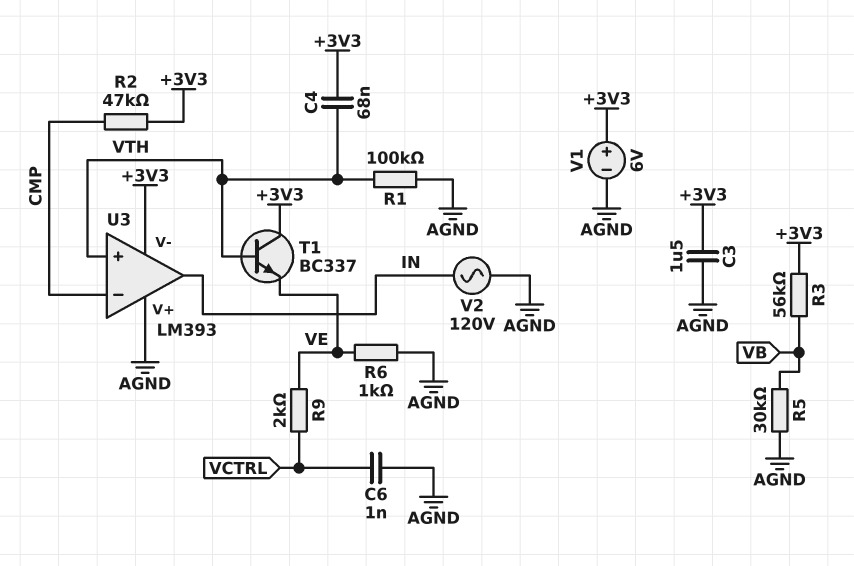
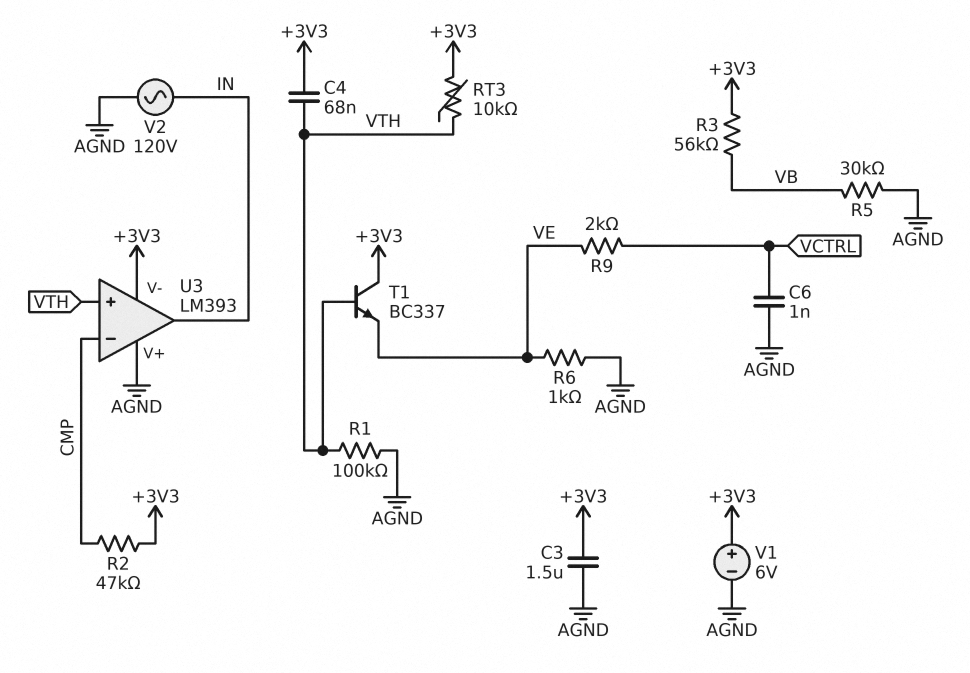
RT3: none -> 10k (+3V3, VTH)

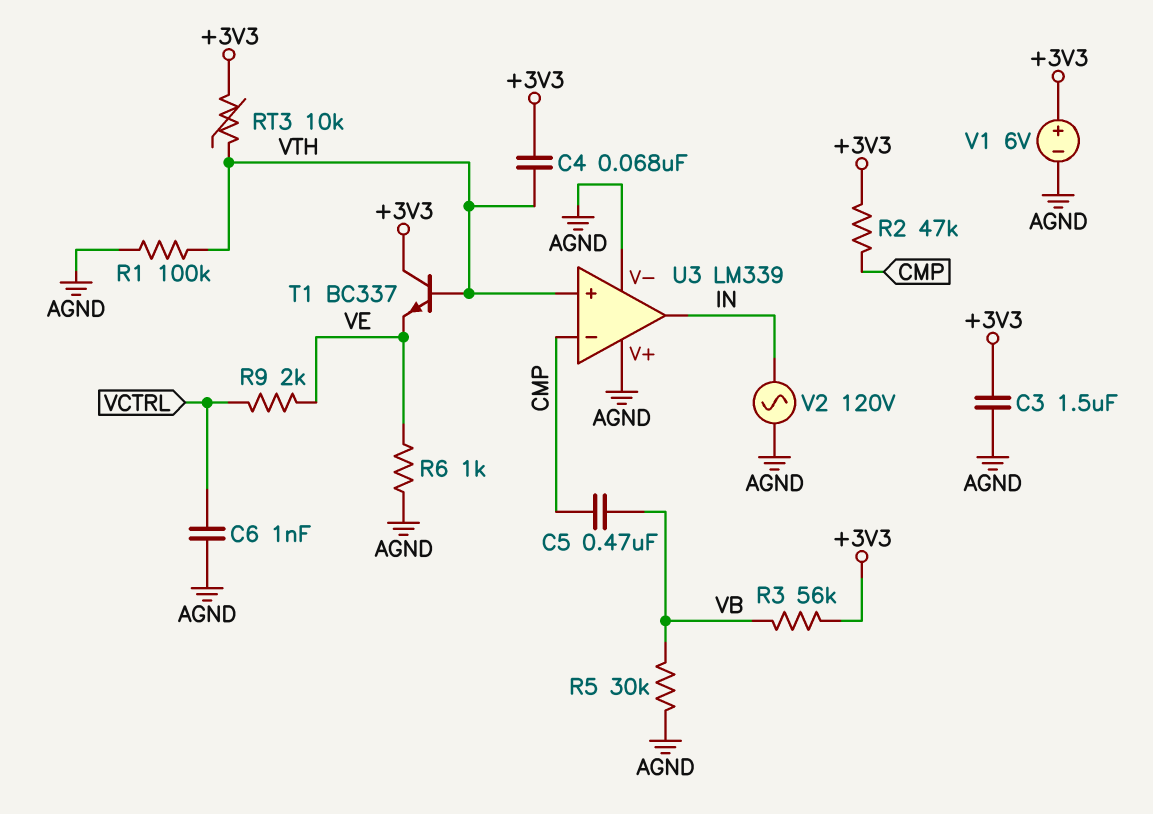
C5: none -> 470nF (CMP, VB)
U3: LM393 -> LM339
U3 pin V-: +3V3 -> AGND

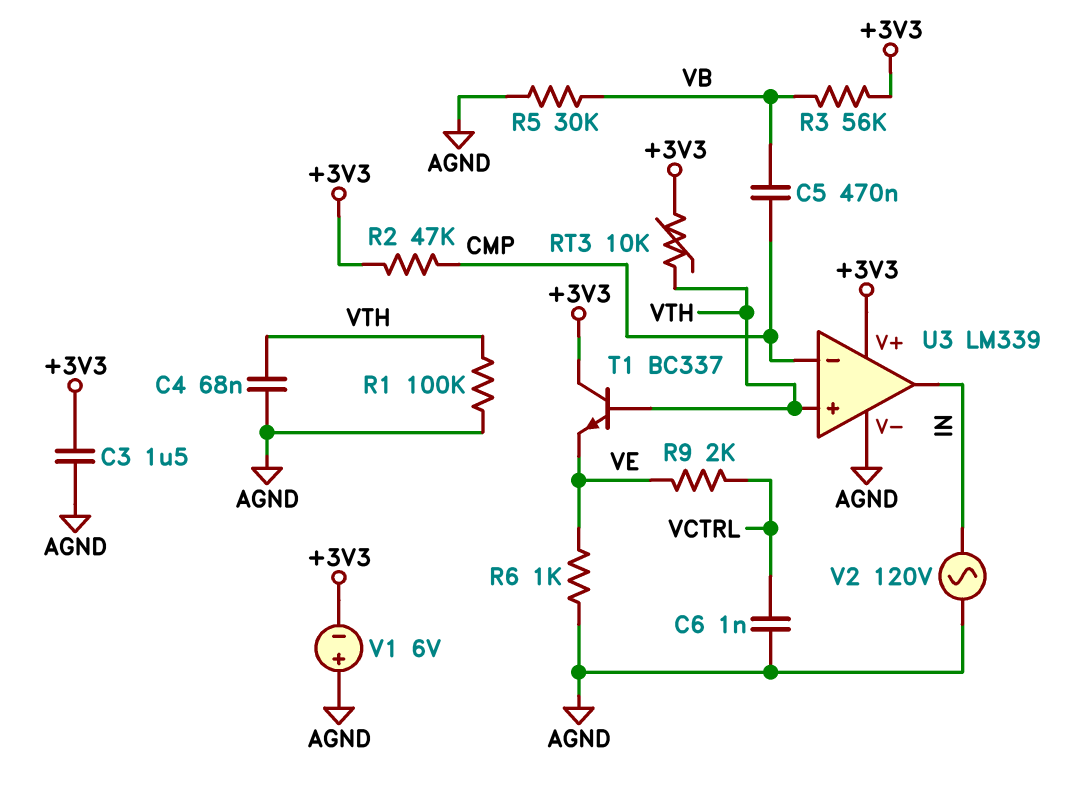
C4: 68nF (+3V3, VTH) -> 68nF (AGND, VTH)
U3 pin V+: AGND -> +3V3
V1: 6V (plus +3V3, minus AGND) -> 6V (plus AGND, minus +3V3)

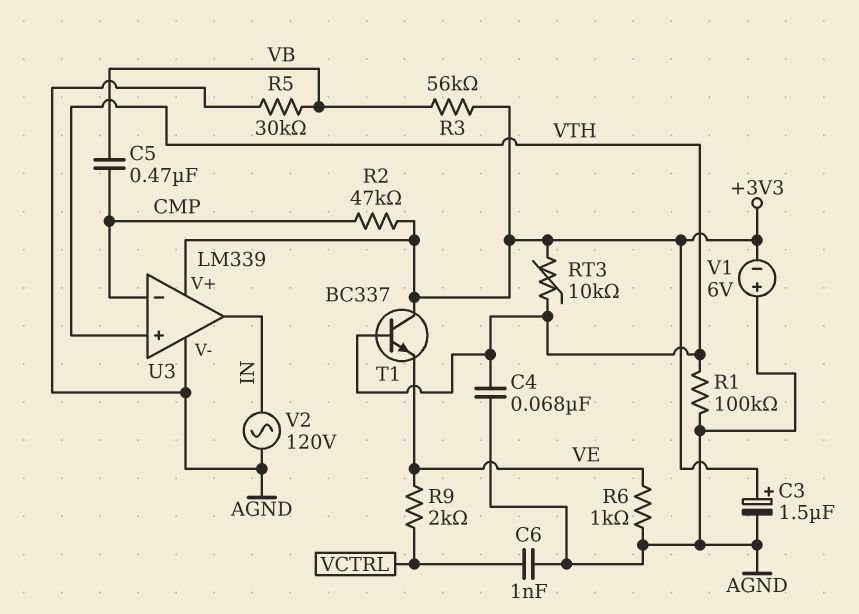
C3: 1.5uF (+3V3, AGND) -> 1.5uF (plus +3V3, minus AGND)

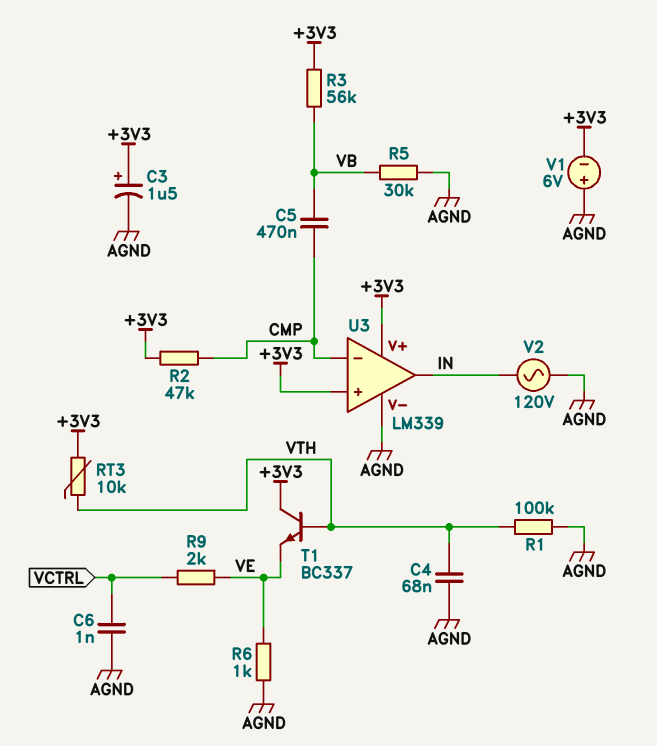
U3 pin in+: VTH -> +3V3

